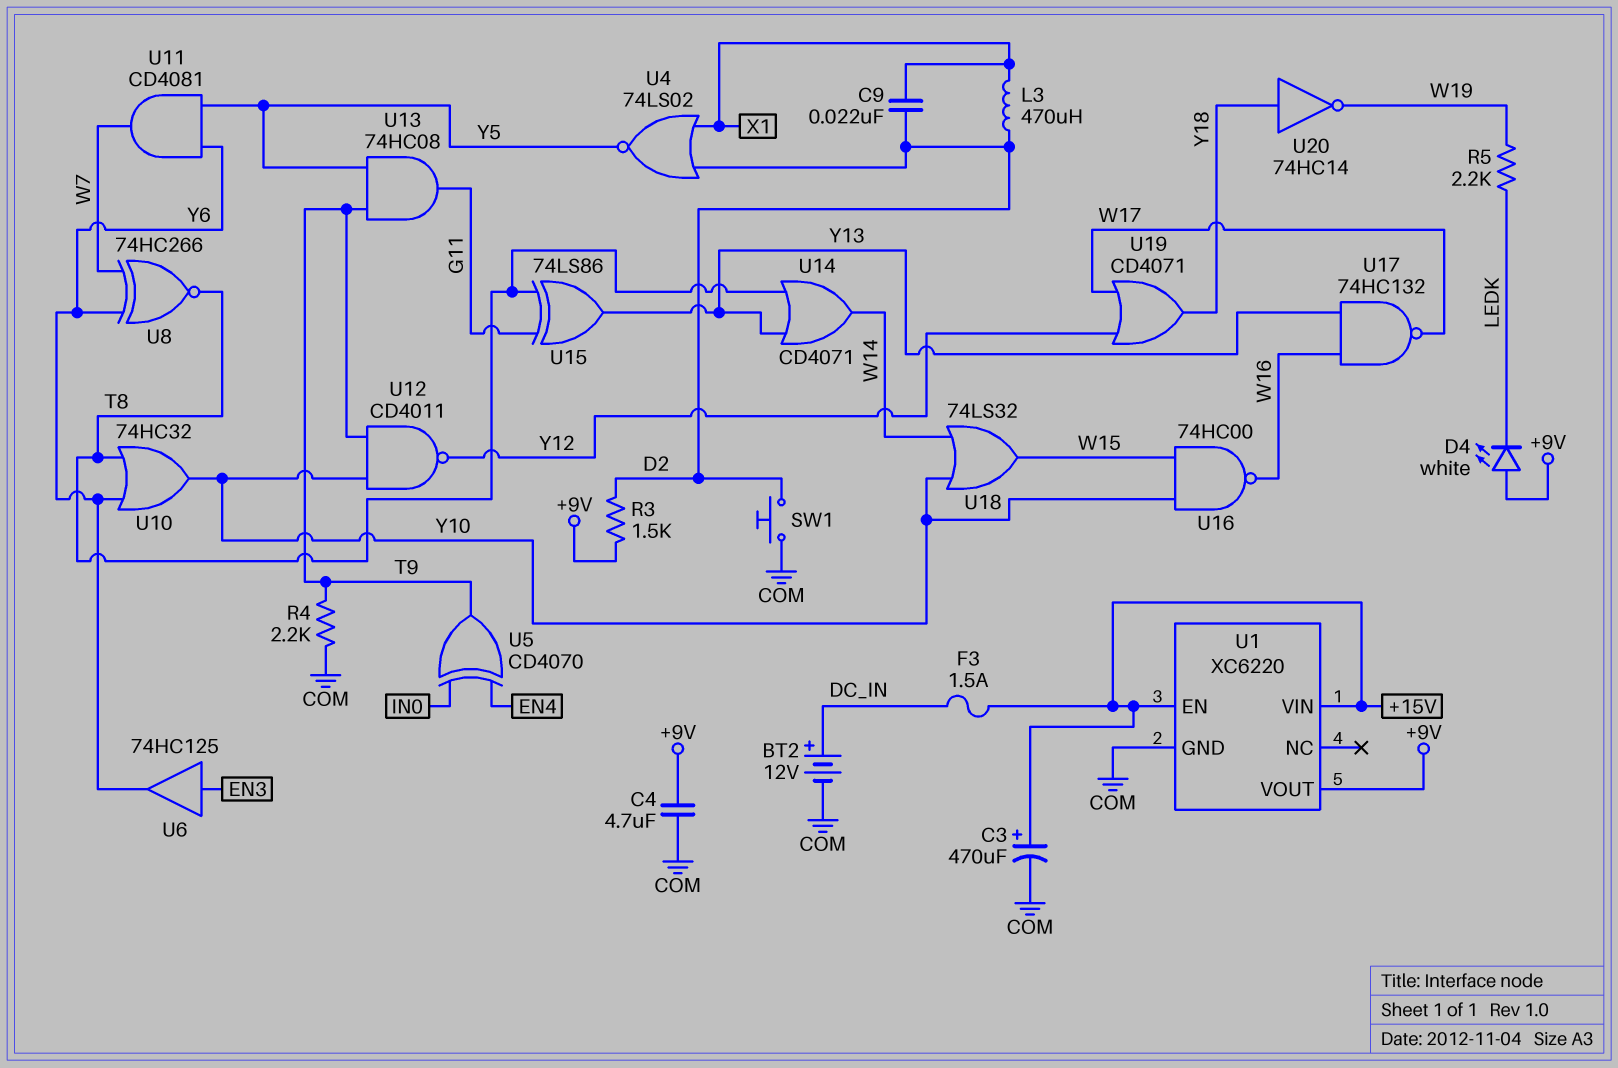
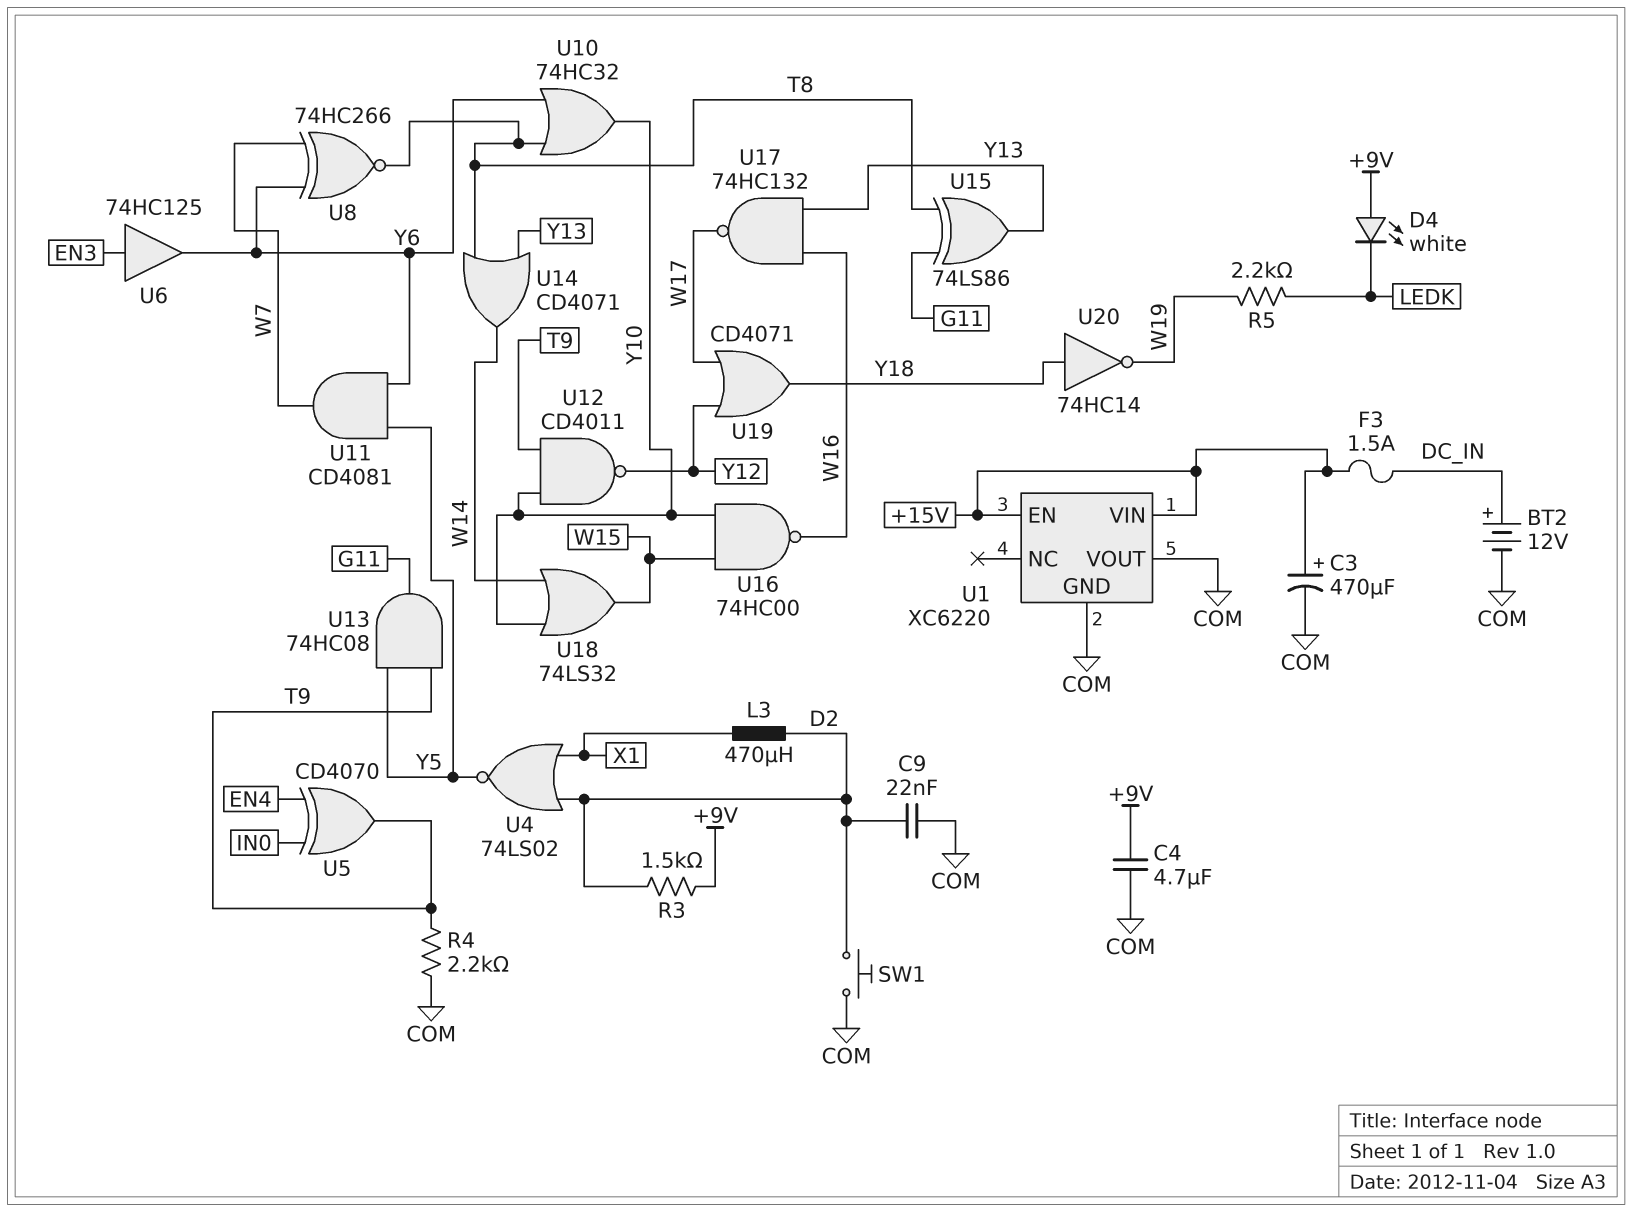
C9: 22nF (D2, X1) -> 22nF (COM, D2)
U1 pin VOUT: +9V -> COM

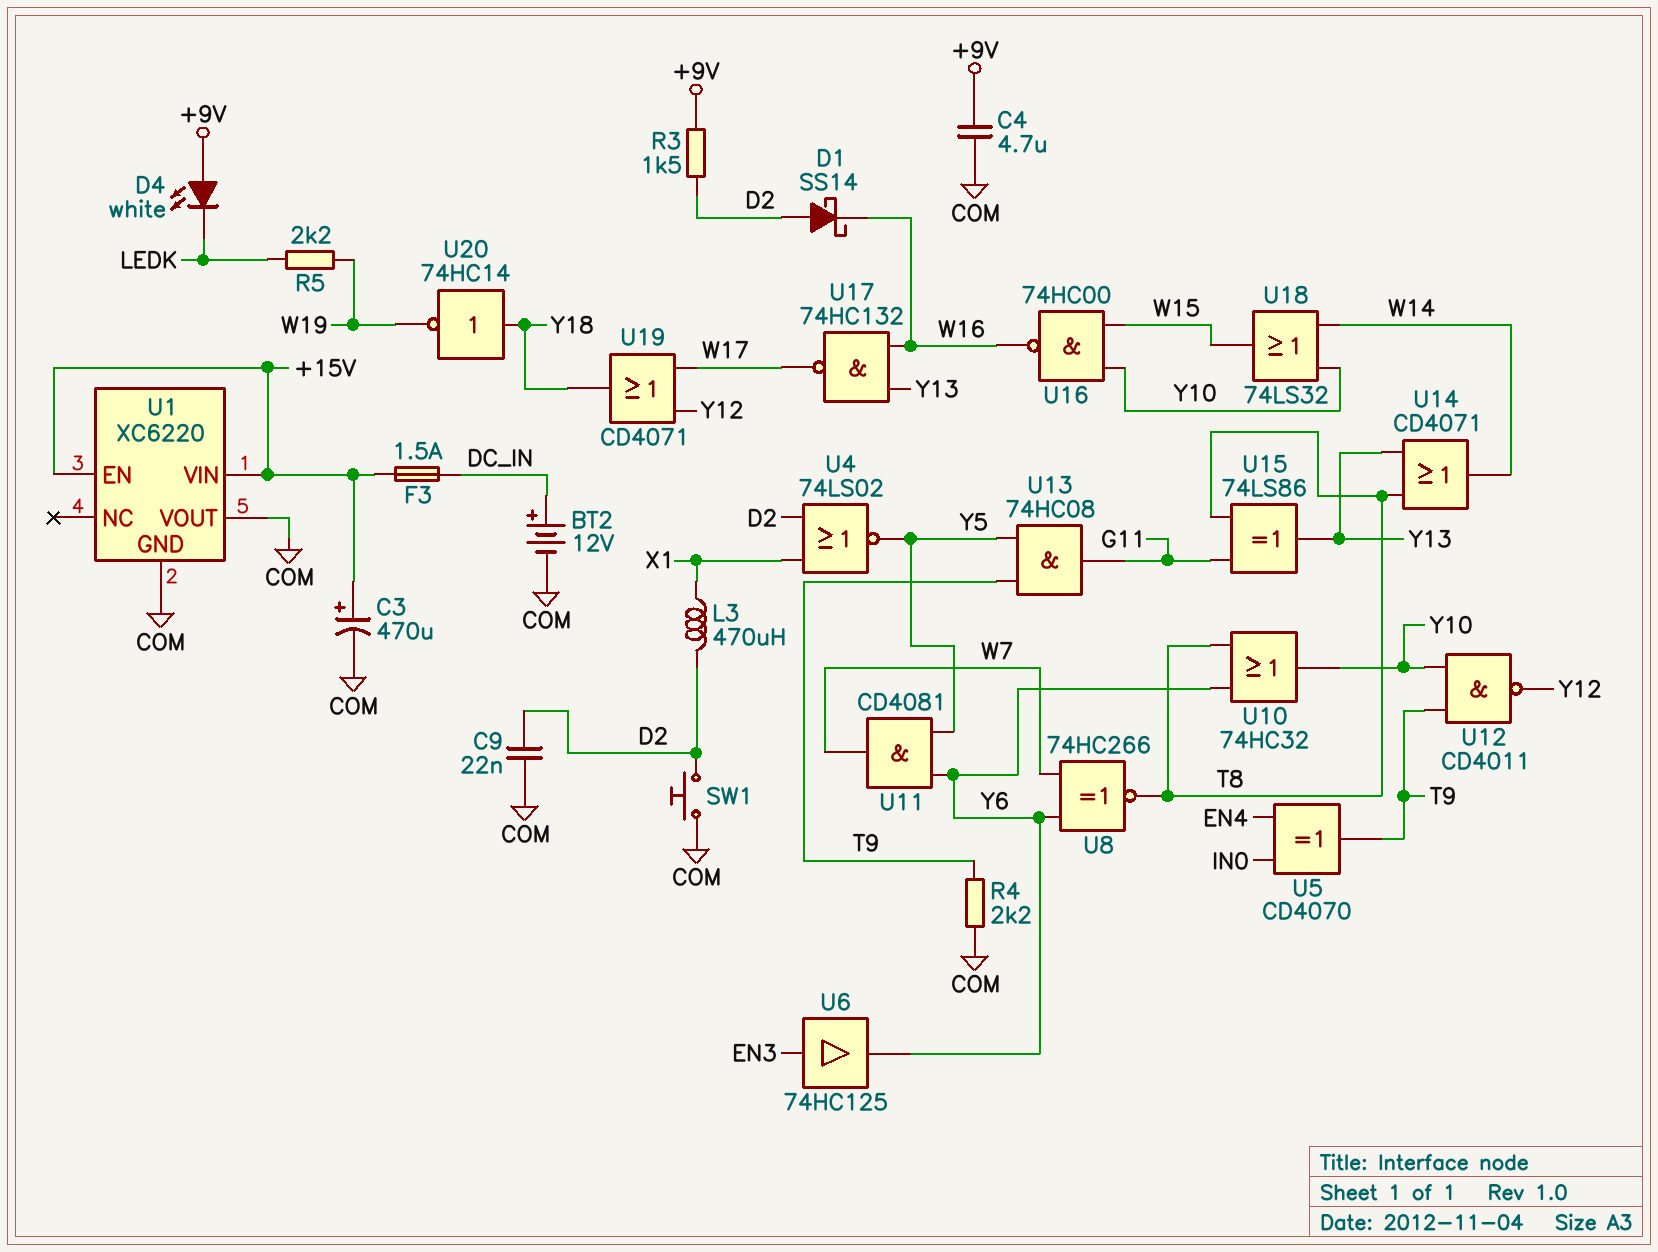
D1: none -> schottky SS14 (A D2, K W16)

